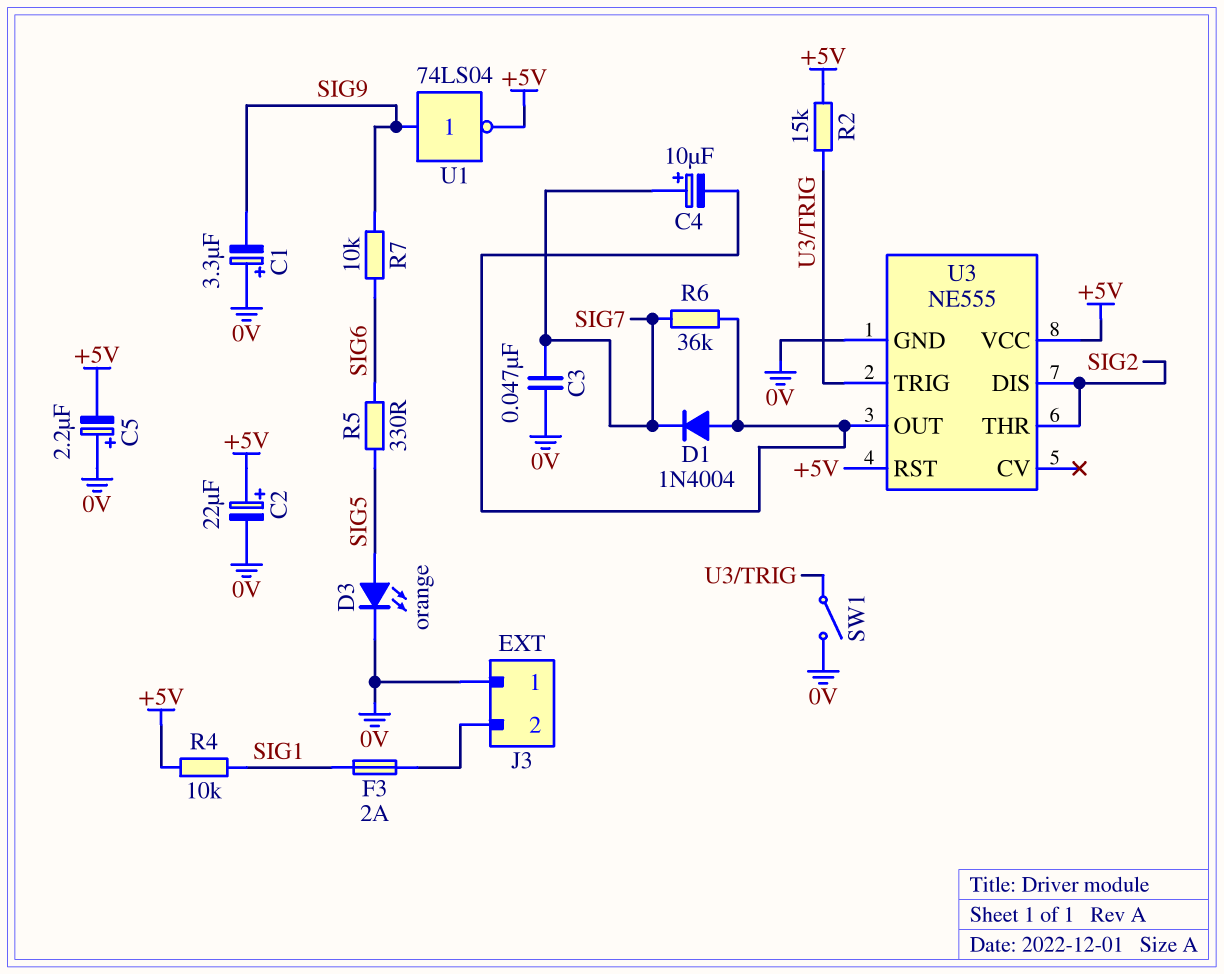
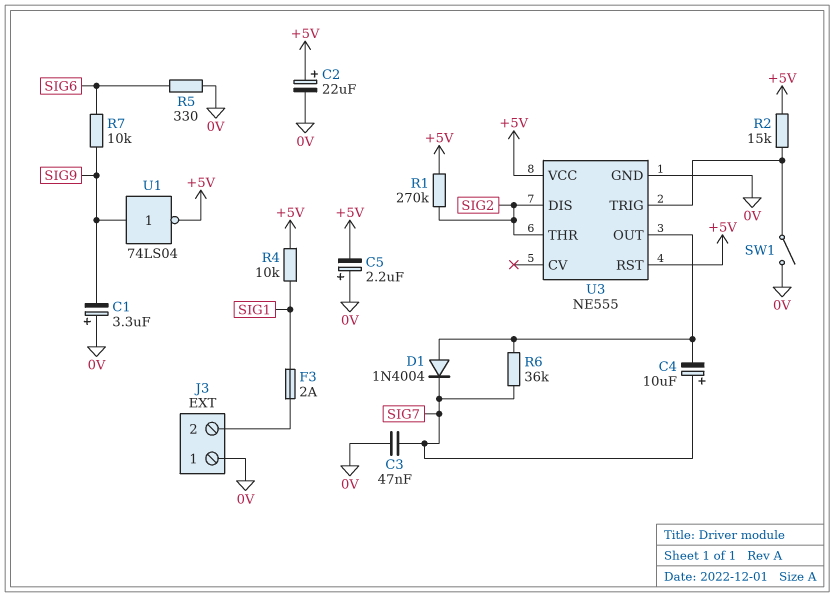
D3: LED orange (A SIG5, K 0V) -> none
R1: none -> 270k (+5V, SIG2)
R5: 330 (SIG5, SIG6) -> 330 (0V, SIG6)

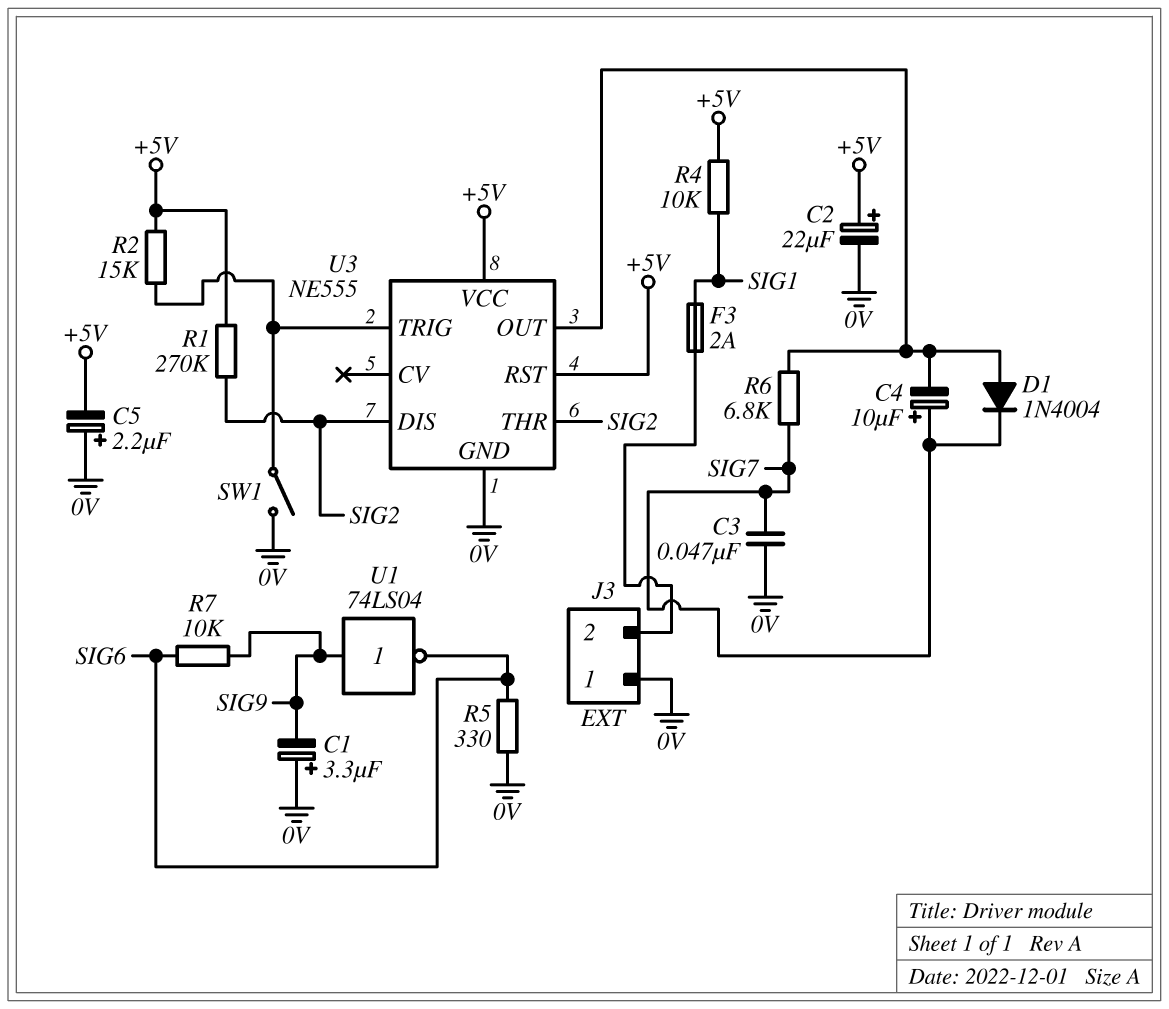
R6: 36k (SIG7, U3/OUT) -> 6.8k (SIG7, U3/OUT)
U1: NOT 74LS04 (in SIG9, out +5V) -> NOT 74LS04 (in SIG9, out SIG6)

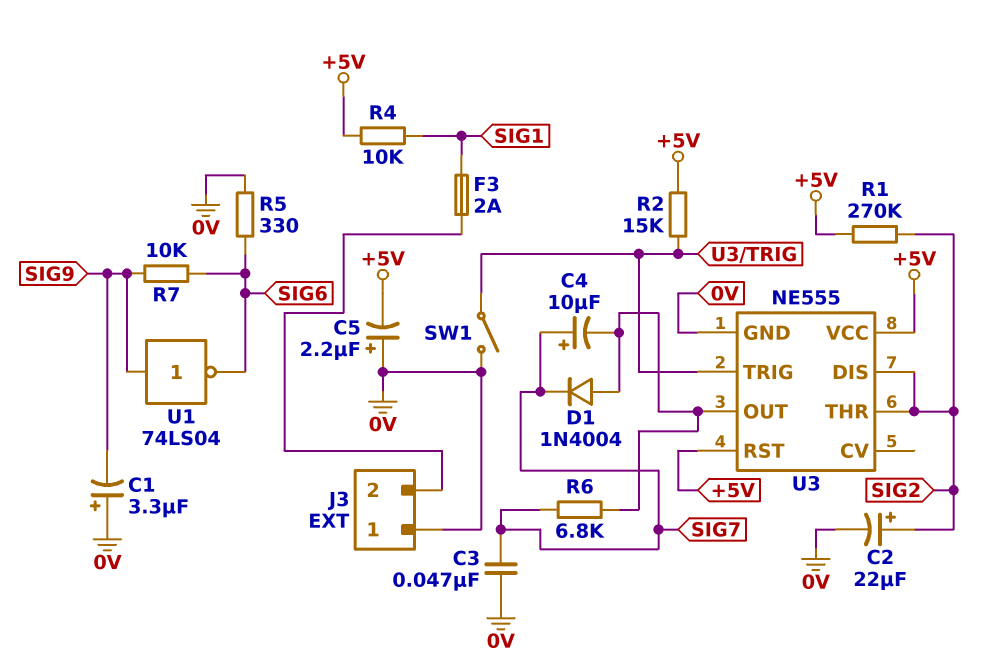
C2: 22uF (plus +5V, minus 0V) -> 22uF (plus SIG2, minus 0V)

